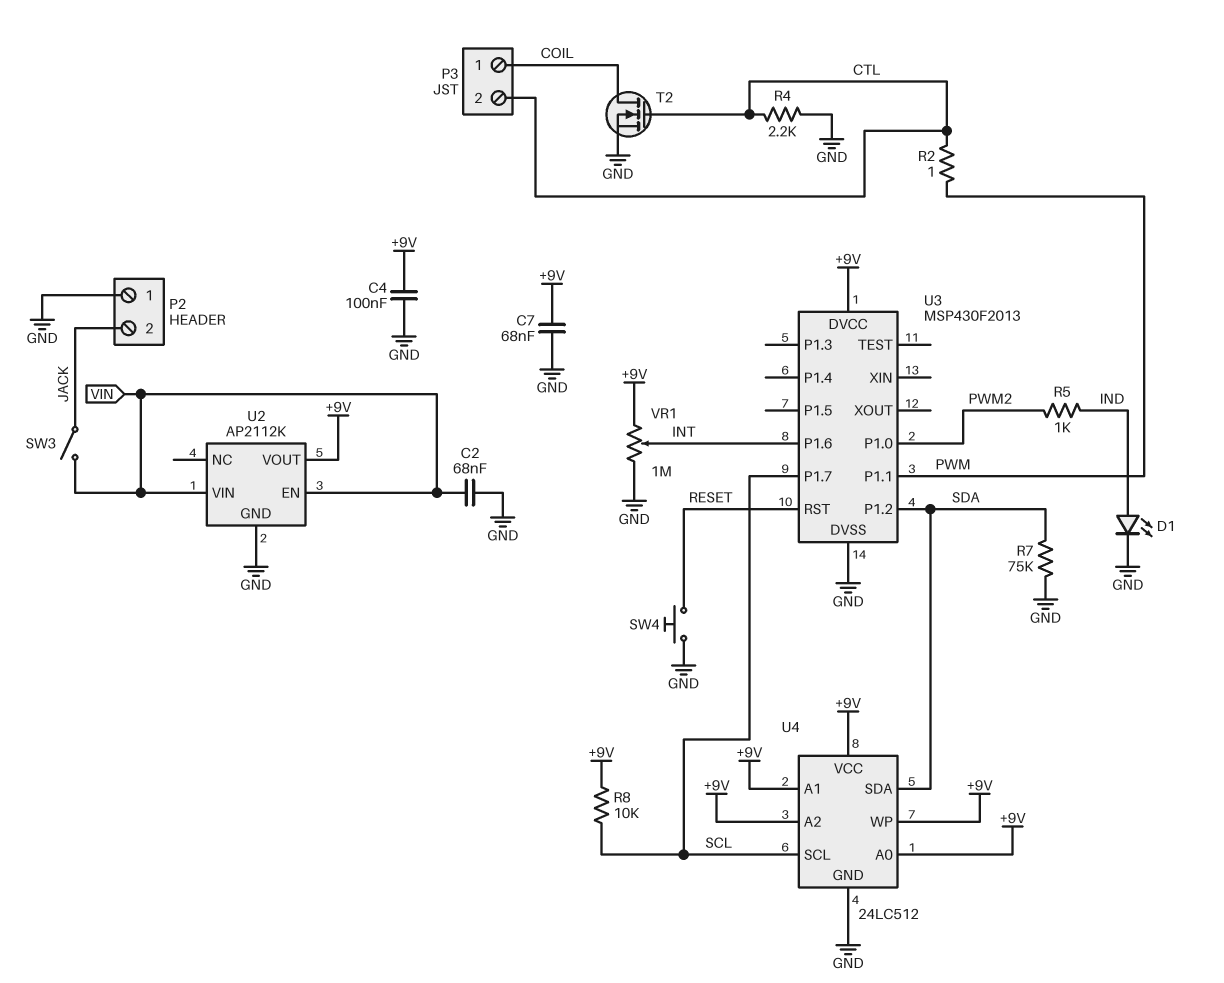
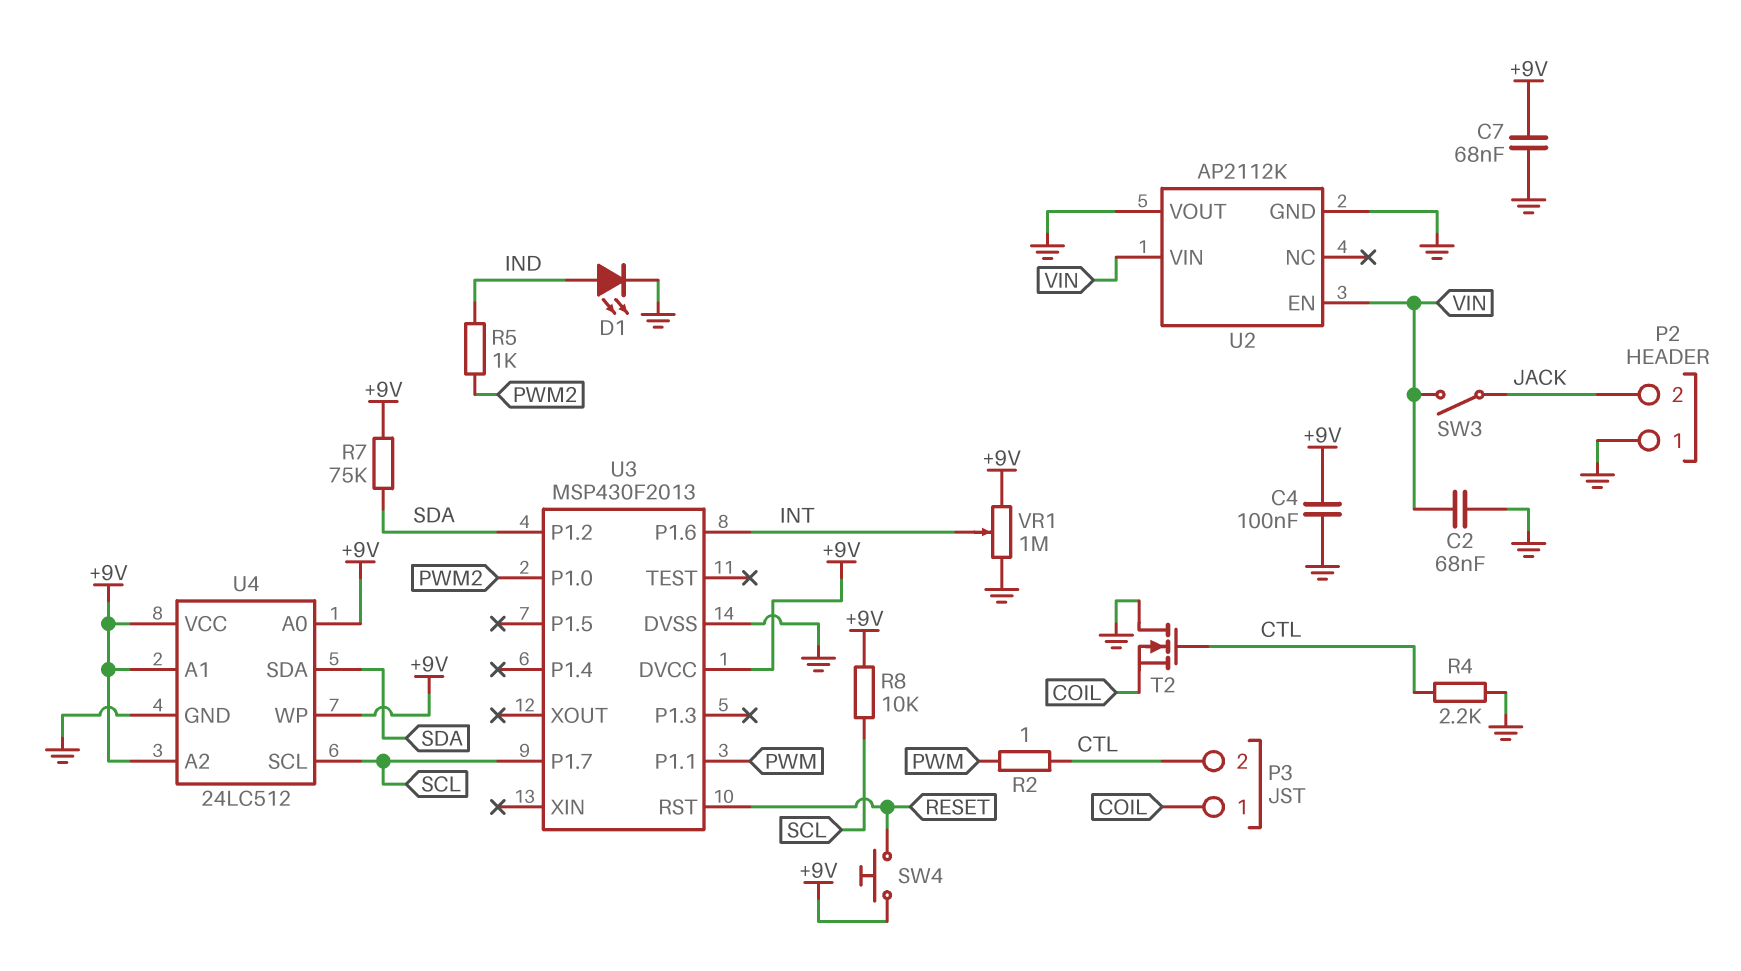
R7: 75k (GND, SDA) -> 75k (+9V, SDA)
SW4: button (GND, RESET) -> button (+9V, RESET)
T2: NMOS (G CTL, D COIL, S GND) -> NMOS (G CTL, D GND, S COIL)
U2 pin VOUT: +9V -> GND

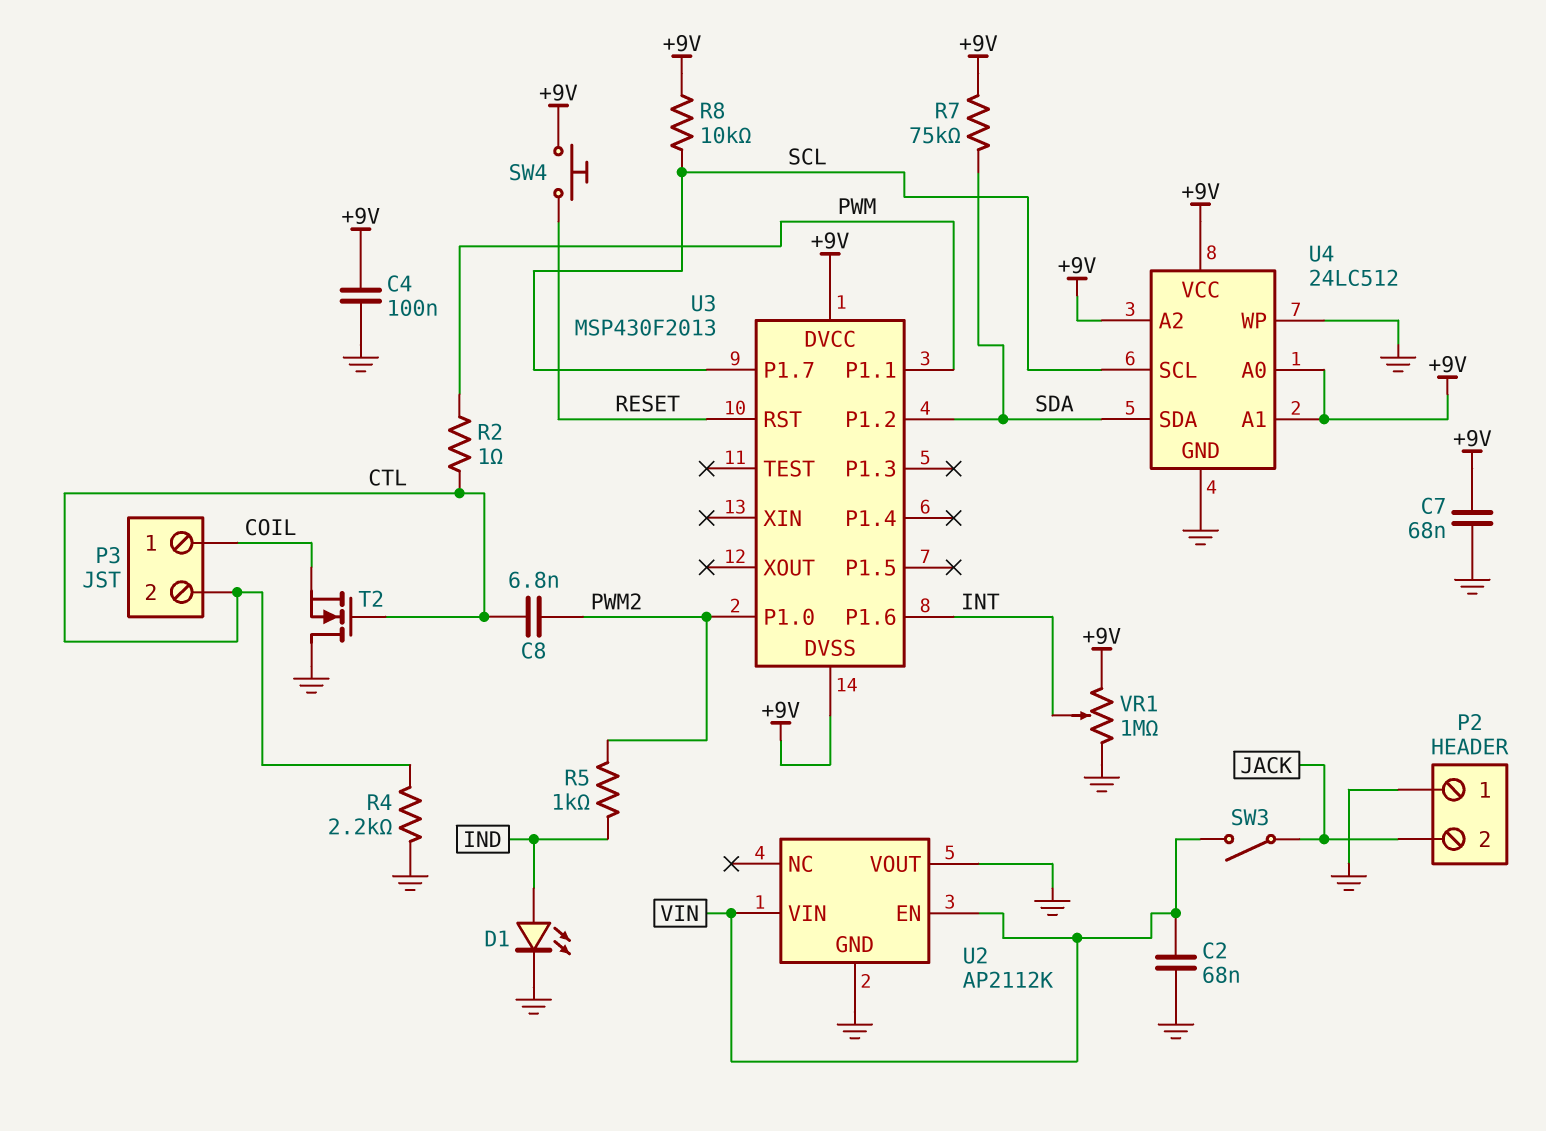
C8: none -> 6.8nF (CTL, PWM2)
U3 pin DVSS: GND -> +9V
U4 pin WP: +9V -> GND

